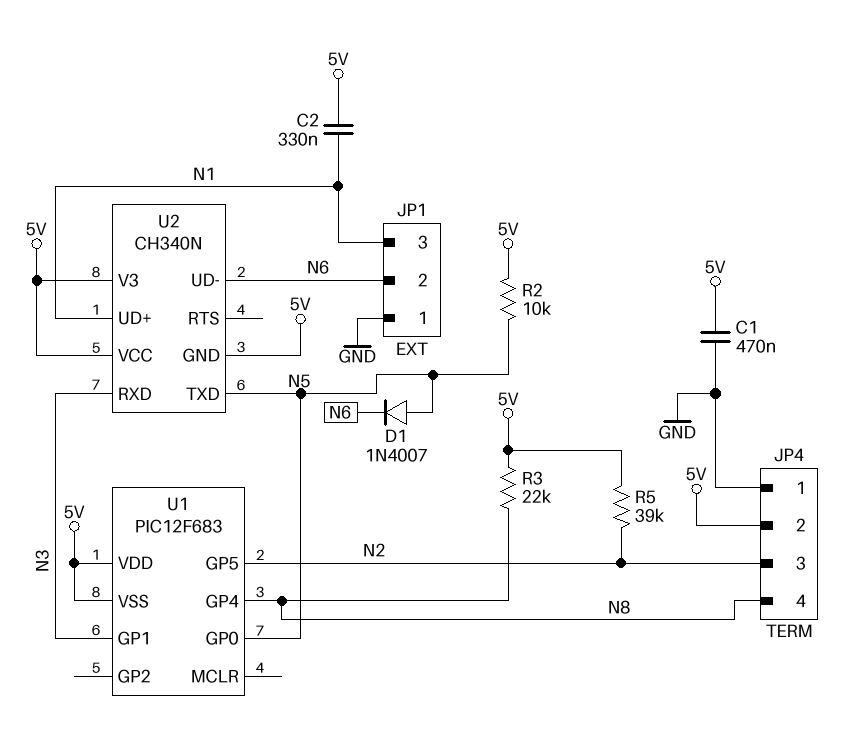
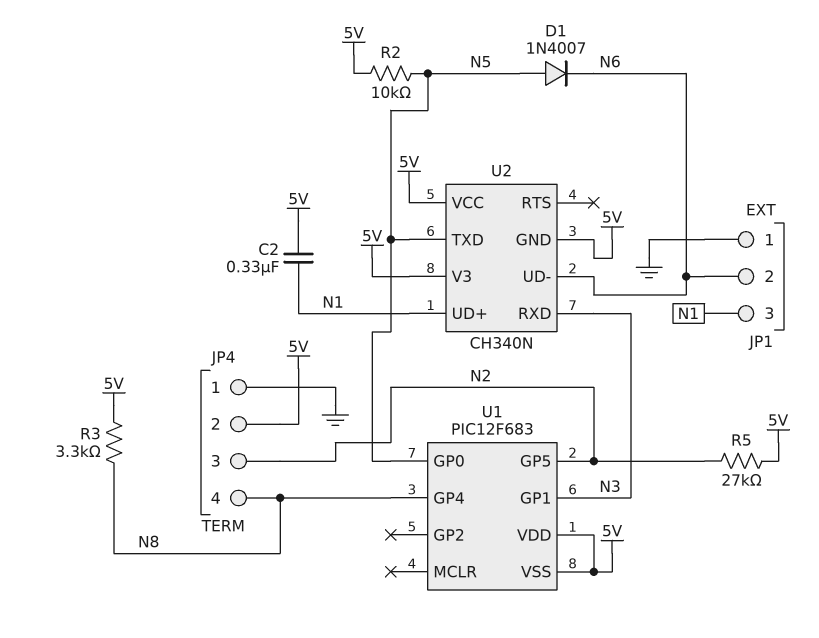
C1: 470nF (5V, GND) -> none
R3: 22k (5V, N8) -> 3.3k (5V, N8)
R5: 39k (5V, N2) -> 27k (5V, N2)

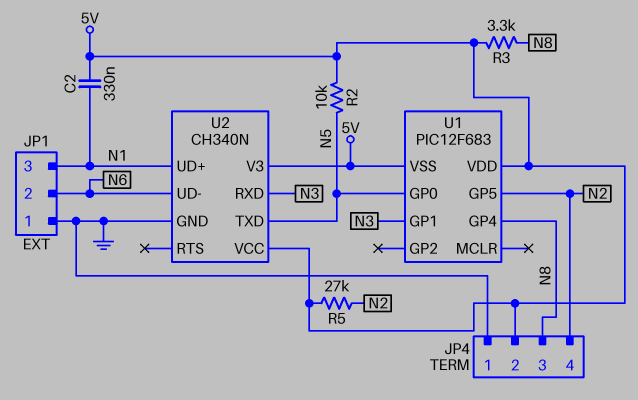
D1: diode 1N4007 (A N5, K N6) -> none
JP4 pin 3: N2 -> N8
JP4 pin 4: N8 -> N2
U2 pin GND: 5V -> GND

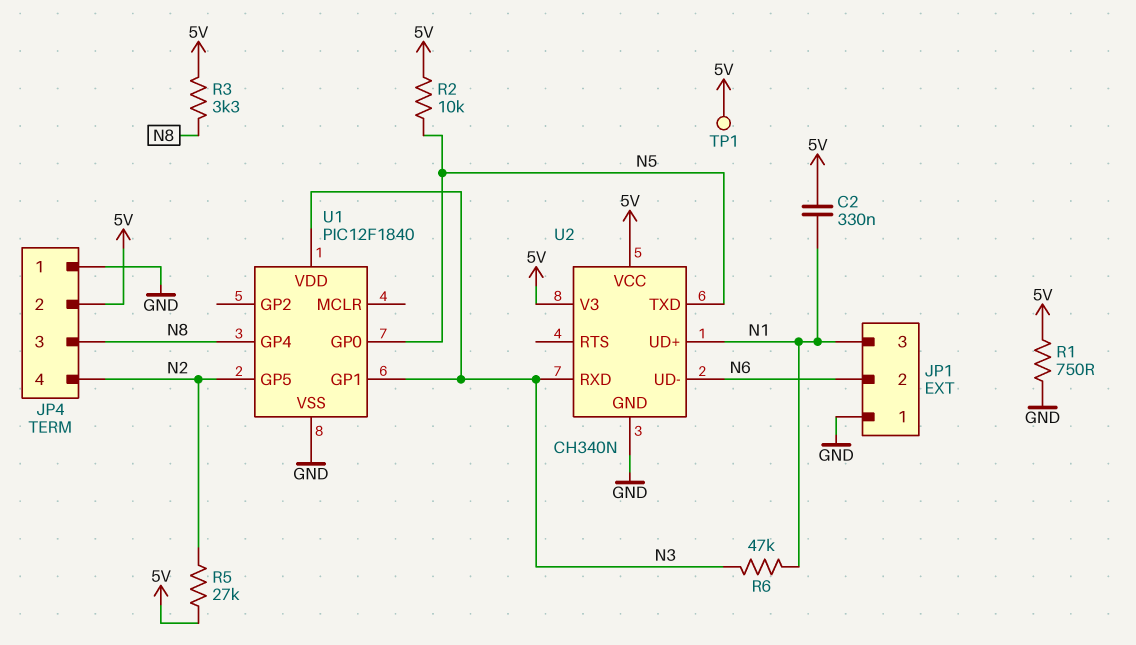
R1: none -> 750 (5V, GND)
R6: none -> 47k (N1, N3)
TP1: none -> test point (5V)
U1: PIC12F683 -> PIC12F1840
U1 pin VDD: 5V -> N3
U1 pin VSS: 5V -> GND

